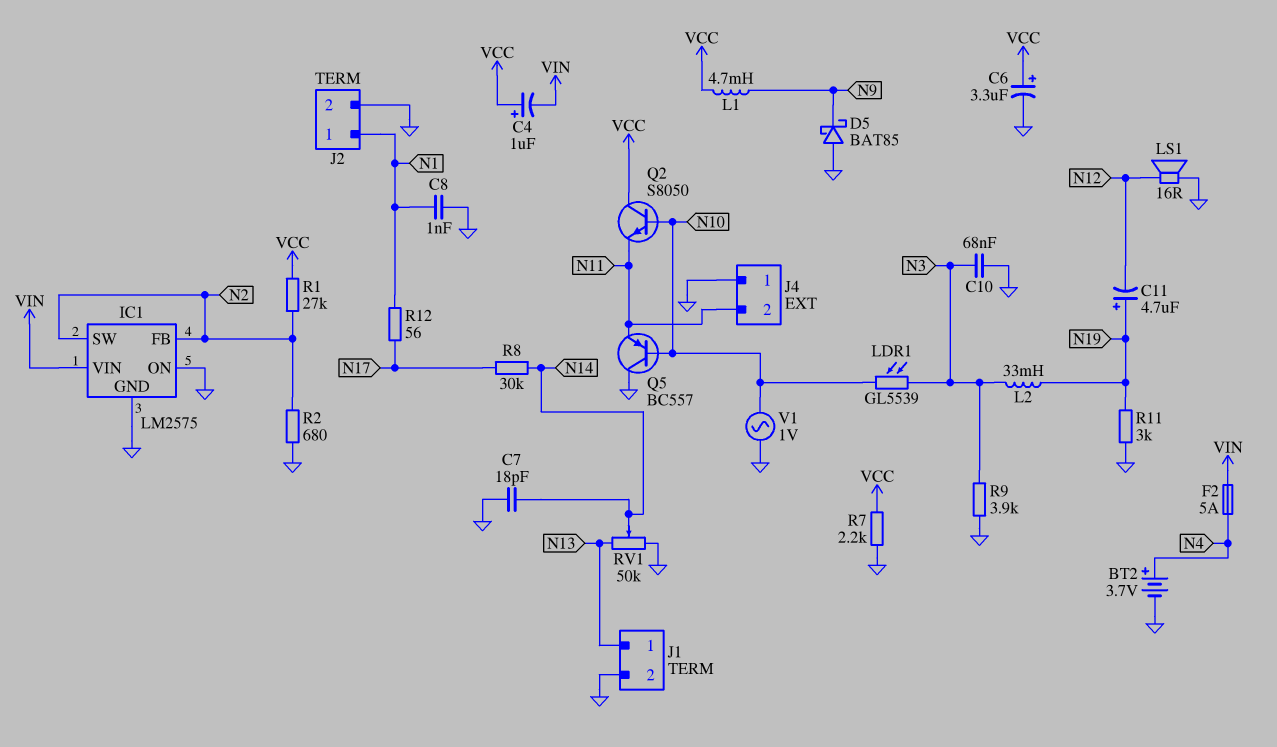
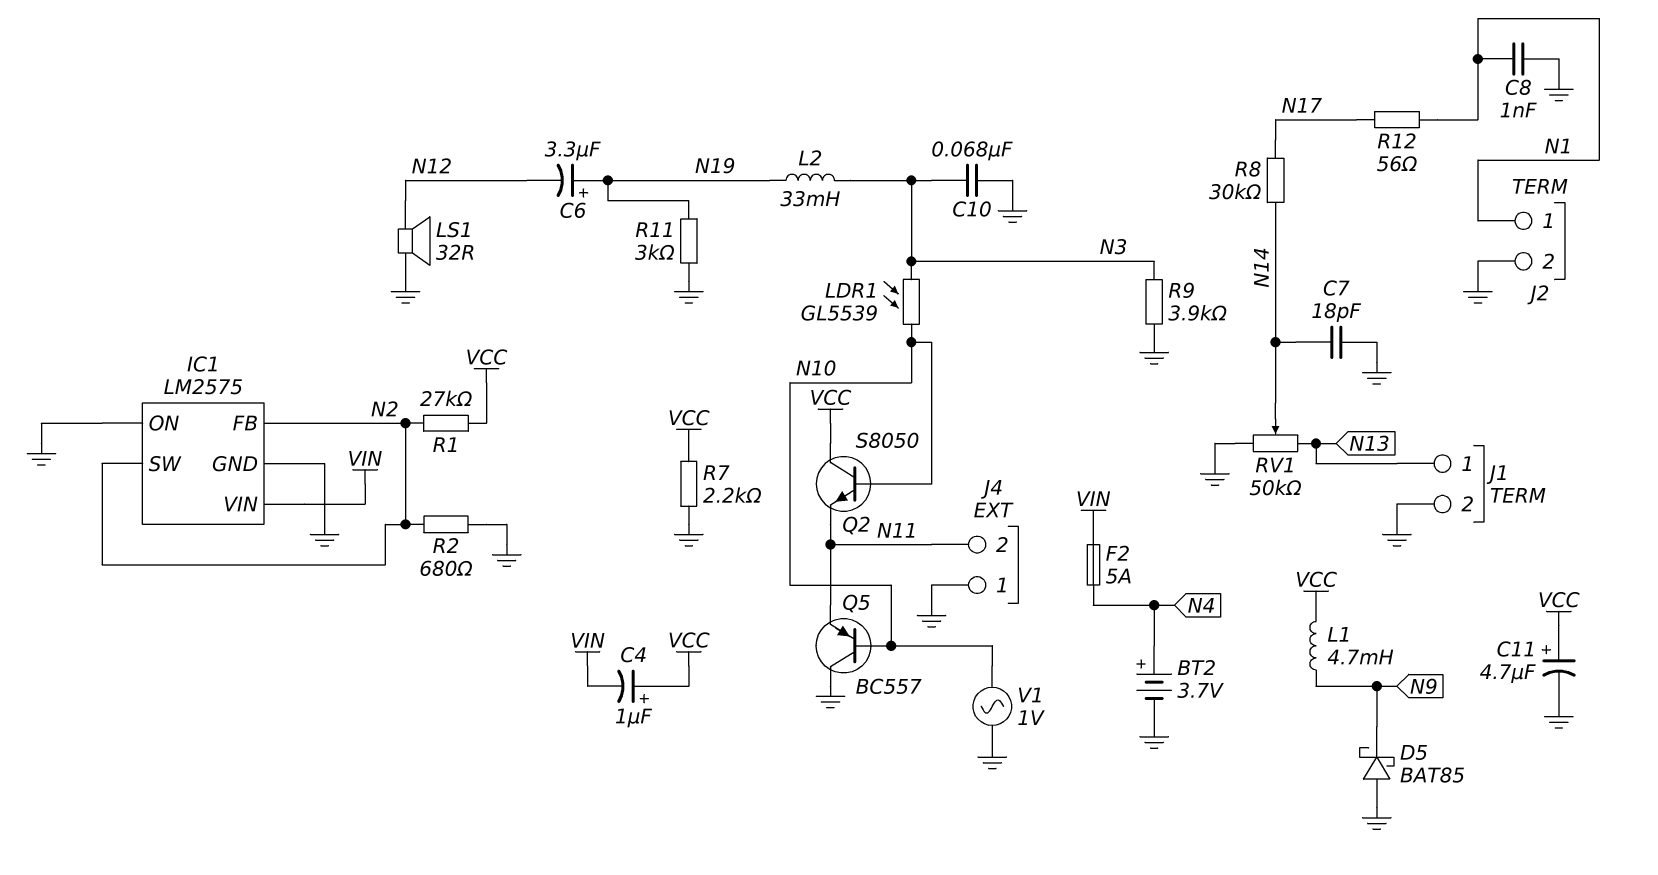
C6: 3.3uF (plus VCC, minus GND) -> 3.3uF (plus N19, minus N12)
C11: 4.7uF (plus N19, minus N12) -> 4.7uF (plus VCC, minus GND)
LS1: speaker 16R (GND, N12) -> speaker 32R (GND, N12)

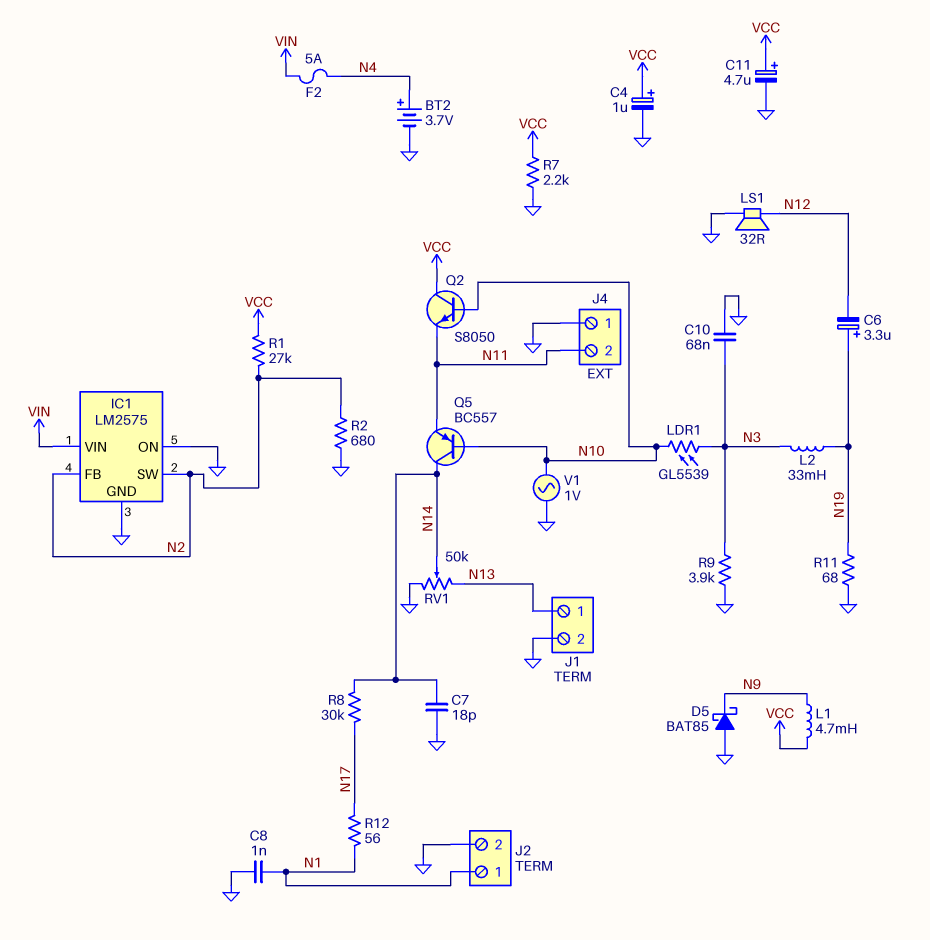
C4: 1uF (plus VCC, minus VIN) -> 1uF (plus VCC, minus GND)
Q5: PNP BC557 (B N10, C GND, E N11) -> PNP BC557 (B N10, C N14, E N11)
R11: 3k (GND, N19) -> 68 (GND, N19)

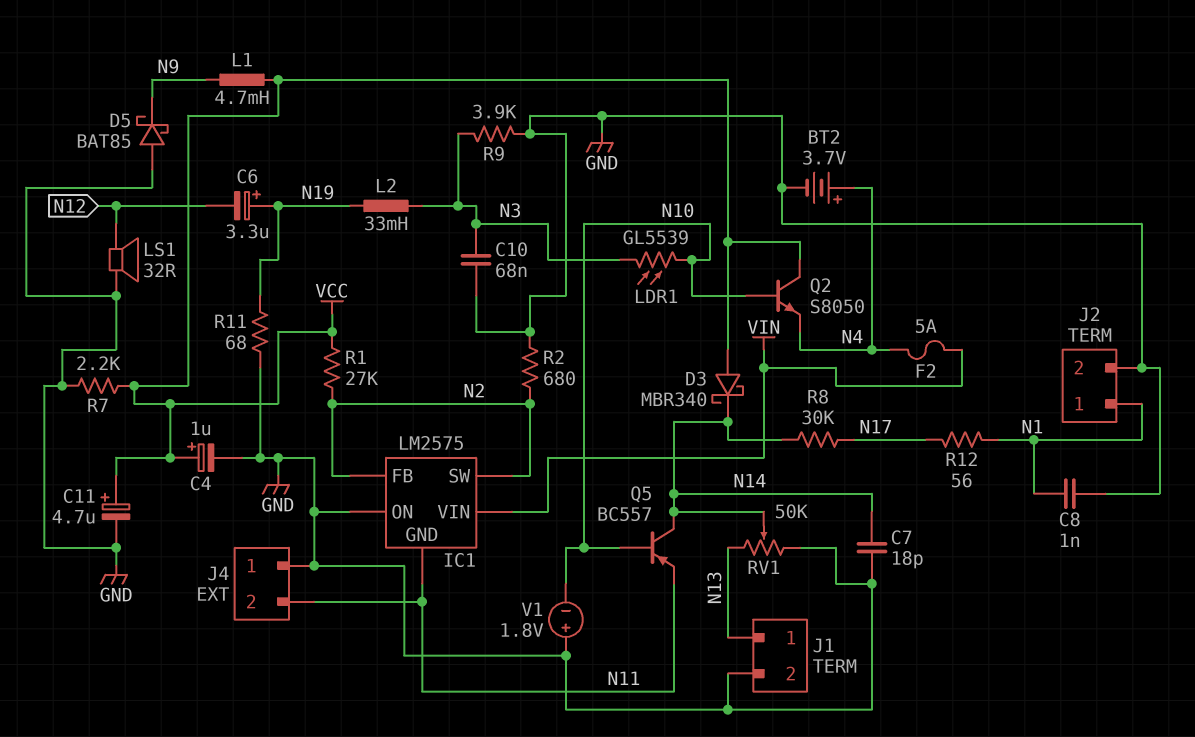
D3: none -> schottky MBR340 (A VCC, K N14)
IC1 pin GND: GND -> N11
Q2: NPN S8050 (B N10, C VCC, E N11) -> NPN S8050 (B N10, C VCC, E N4)
V1: AC 1V (GND, N10) -> 1.8V (plus GND, minus N10)

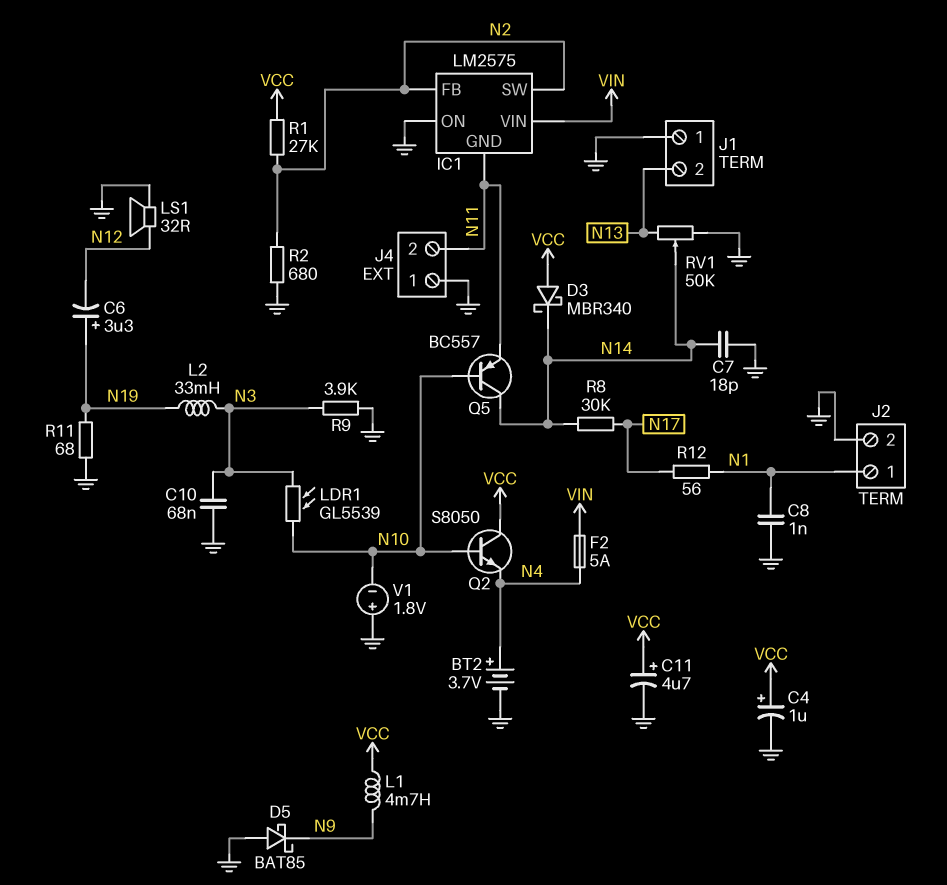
J1 pin 1: N13 -> GND
J1 pin 2: GND -> N13
R7: 2.2k (GND, VCC) -> none

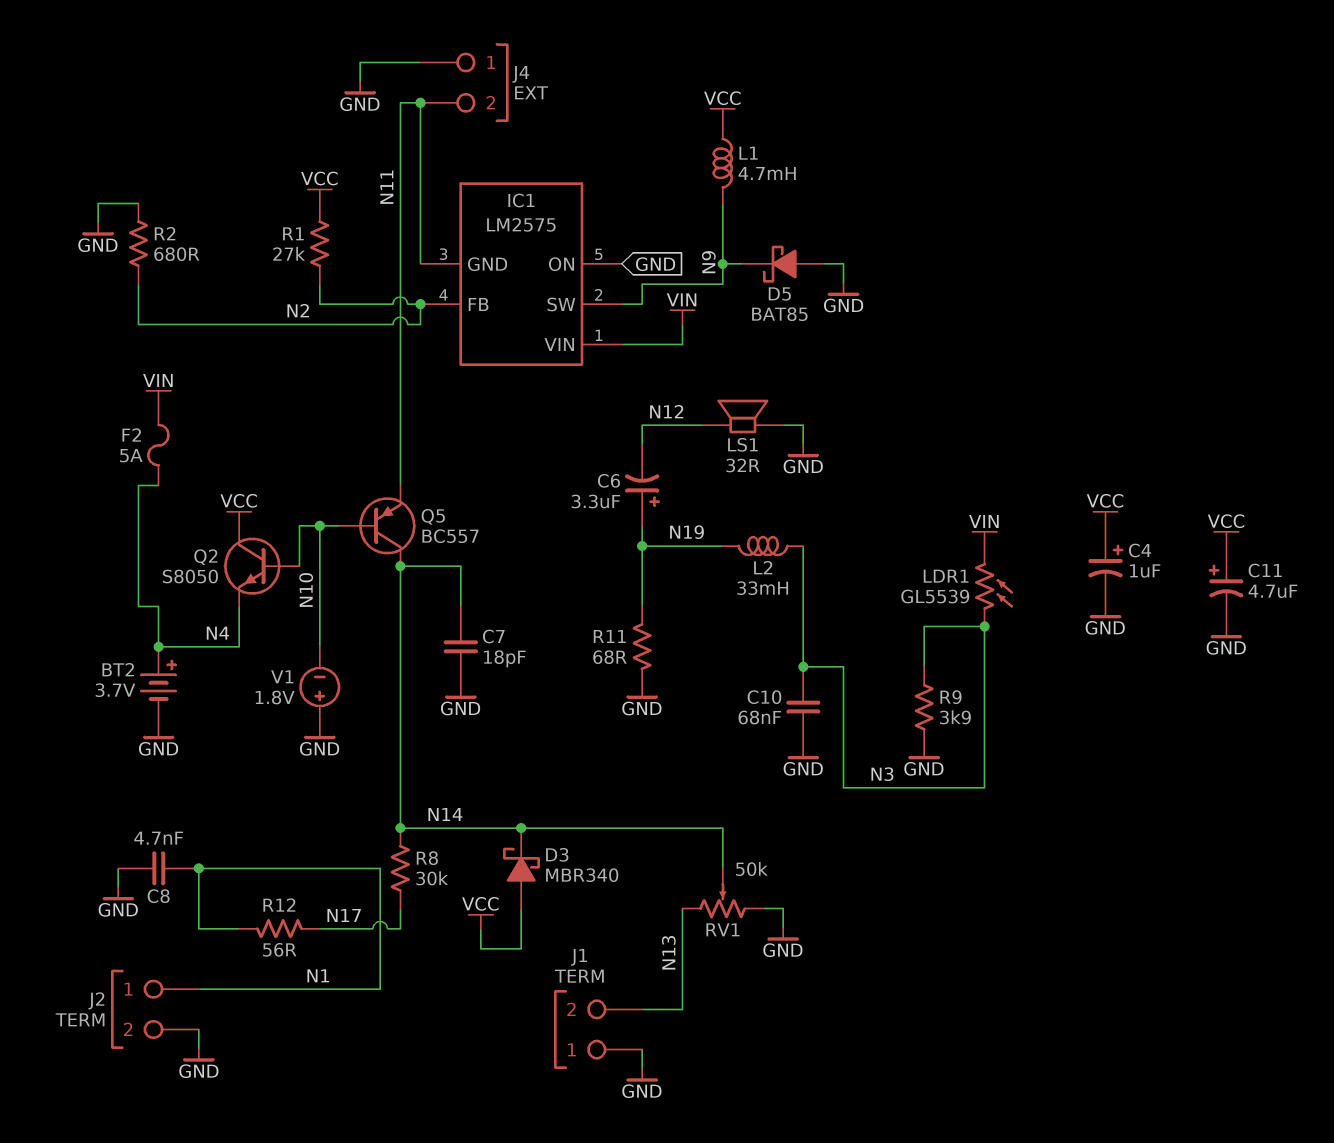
C8: 1nF (GND, N1) -> 4.7nF (GND, N1)
IC1 pin SW: N2 -> N9
LDR1: GL5539 (N3, N10) -> GL5539 (N3, VIN)

